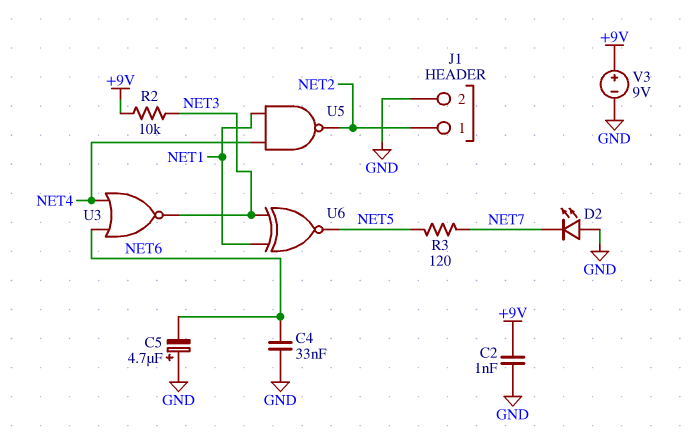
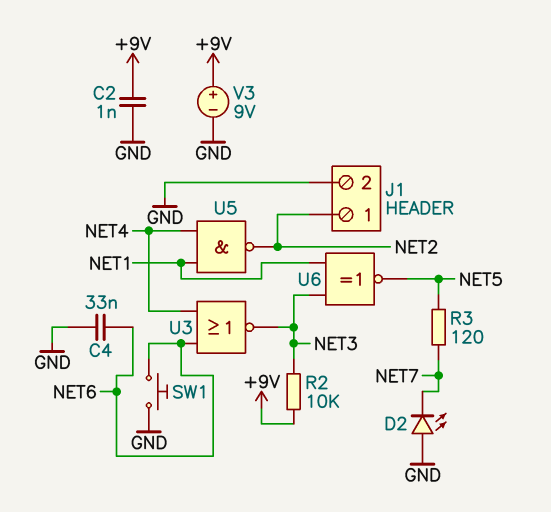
C5: 4.7uF (plus GND, minus NET6) -> none
SW1: none -> button (GND, NET6)

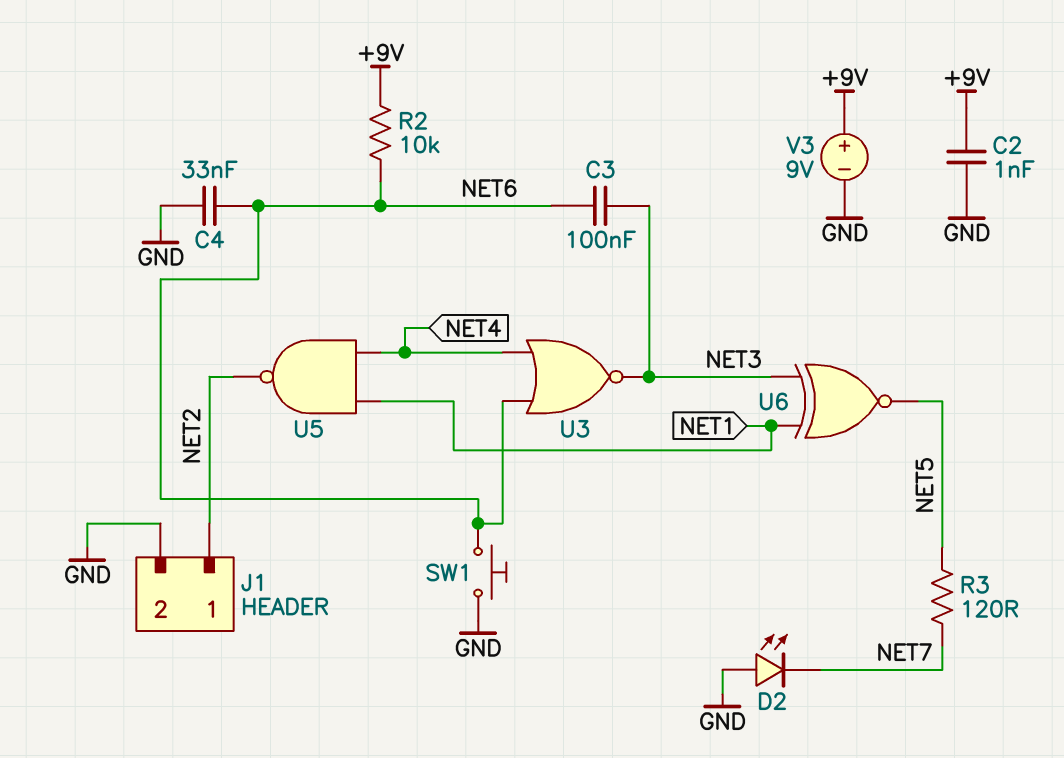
C3: none -> 100nF (NET3, NET6)
R2: 10k (+9V, NET3) -> 10k (+9V, NET6)

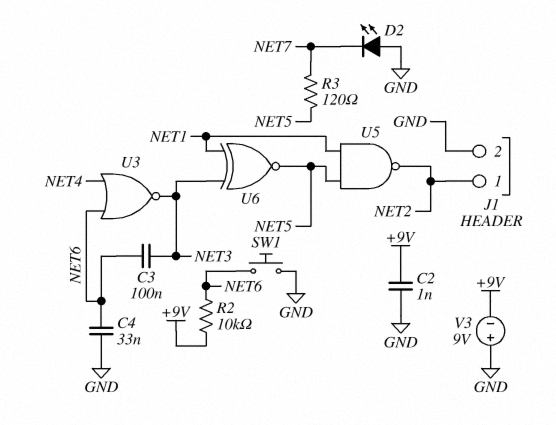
U5: NAND (in NET1, in NET4, out NET2) -> NAND (in NET1, in NET5, out NET2)
V3: 9V (plus +9V, minus GND) -> 9V (plus GND, minus +9V)

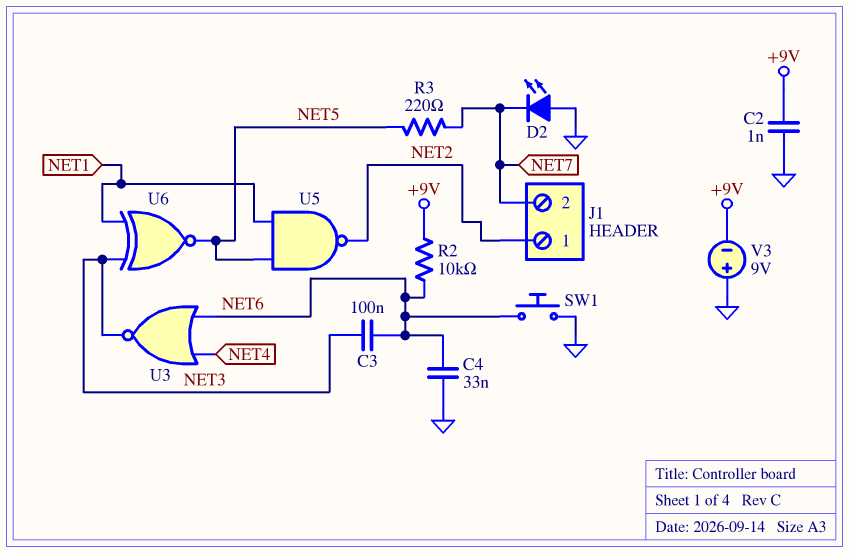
J1 pin 2: GND -> NET7
R3: 120 (NET5, NET7) -> 220 (NET5, NET7)

